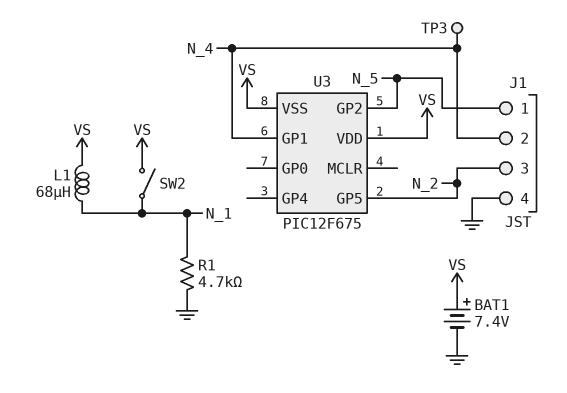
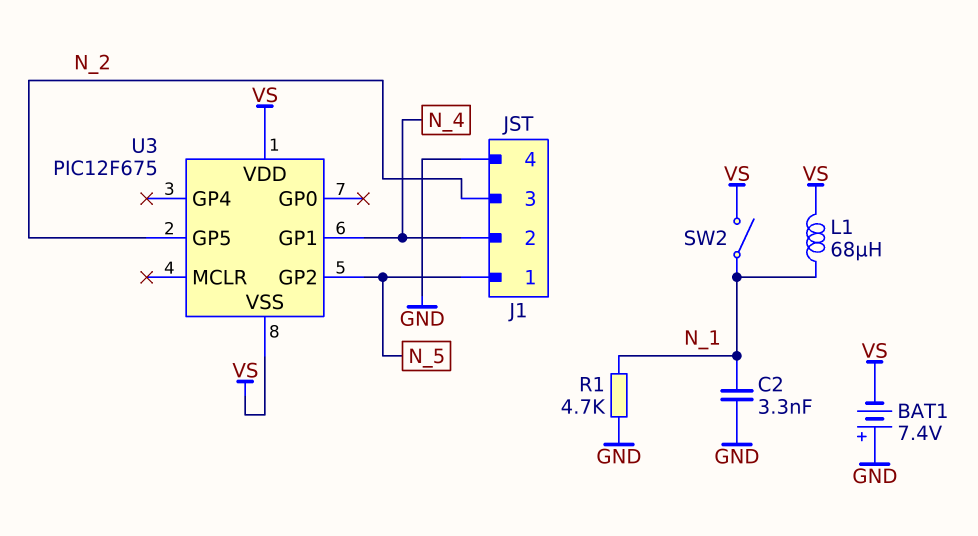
BAT1: 7.4V (plus VS, minus GND) -> 7.4V (plus GND, minus VS)
C2: none -> 3.3nF (GND, N_1)
TP3: test point (N_4) -> none

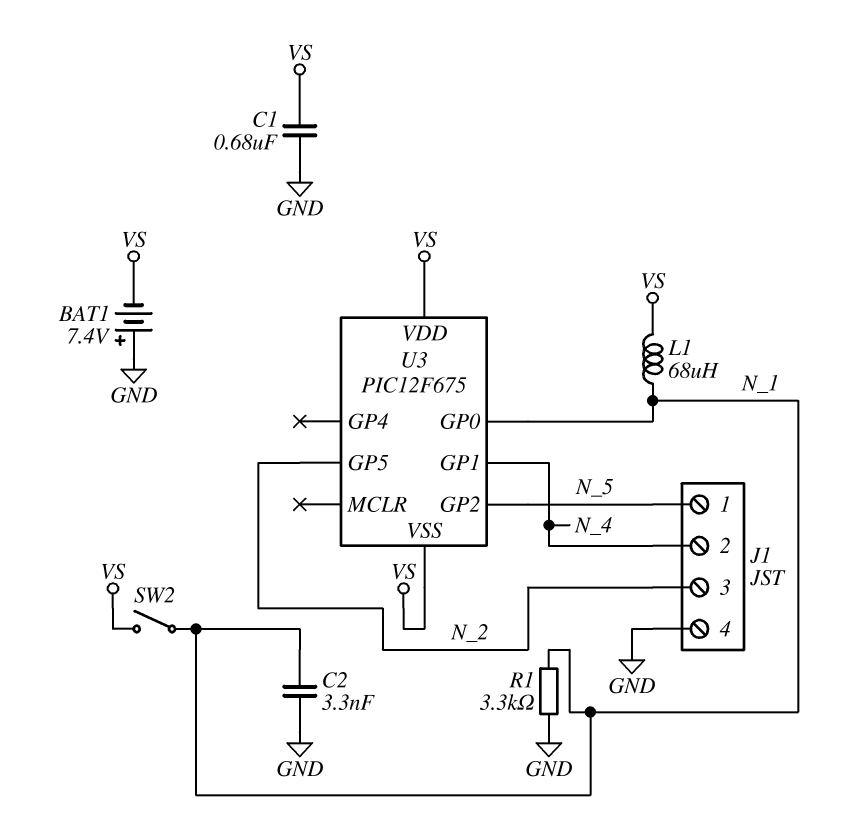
C1: none -> 680nF (GND, VS)
R1: 4.7k (GND, N_1) -> 3.3k (GND, N_1)
U3 pin GP0: none -> N_1

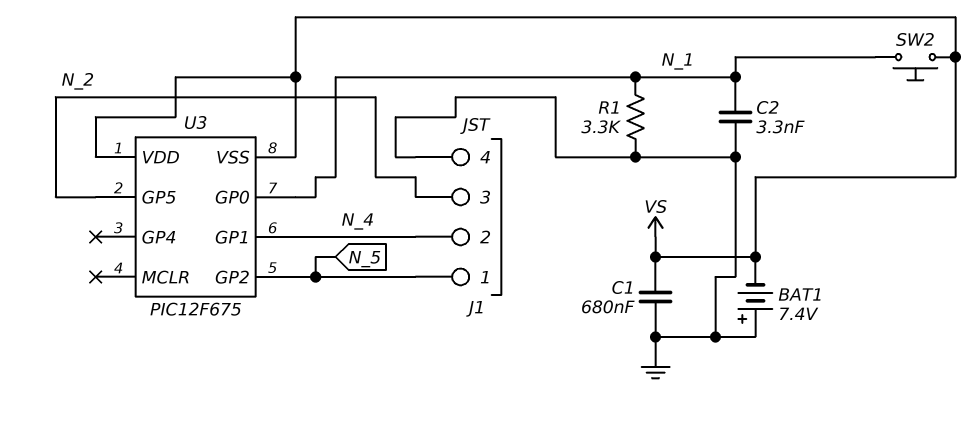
L1: 68uH (N_1, VS) -> none
SW2: switch (N_1, VS) -> button (N_1, VS)

